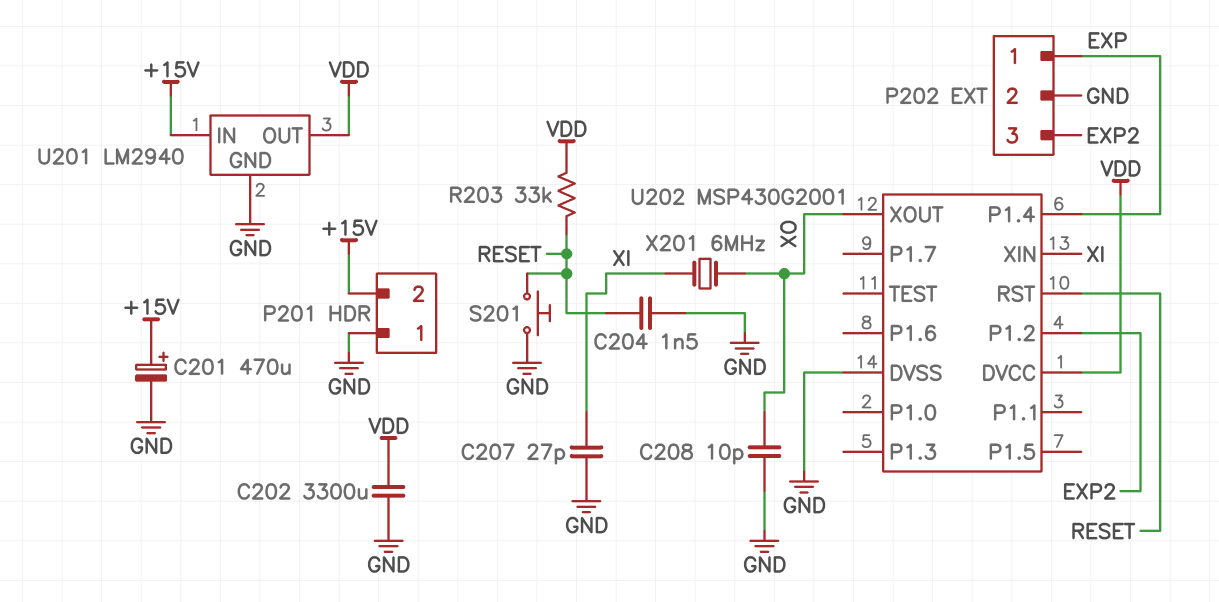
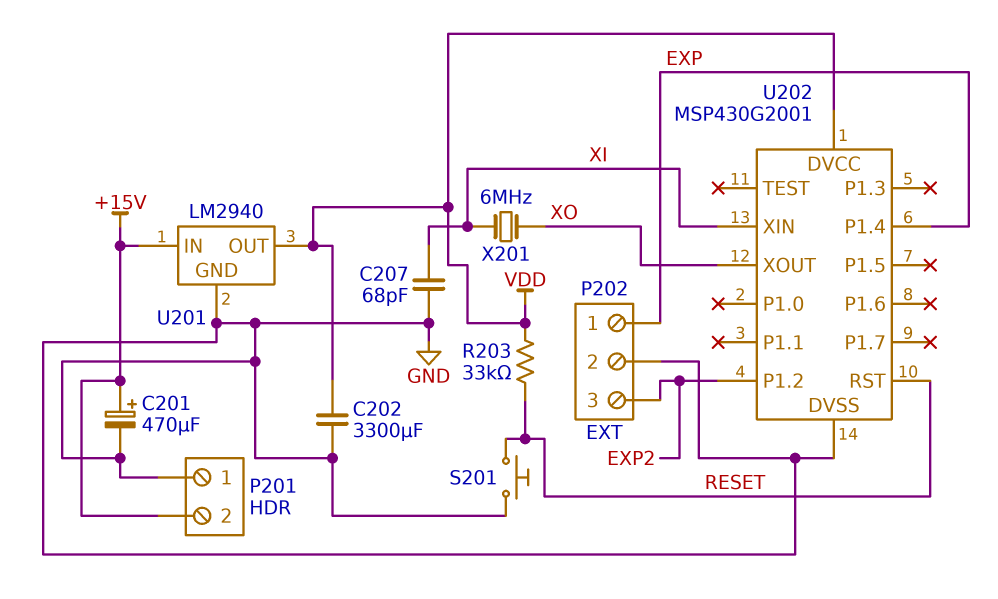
C204: 1.5nF (GND, RESET) -> none
C207: 27pF (GND, XI) -> 68pF (GND, XI)
C208: 10pF (GND, XO) -> none

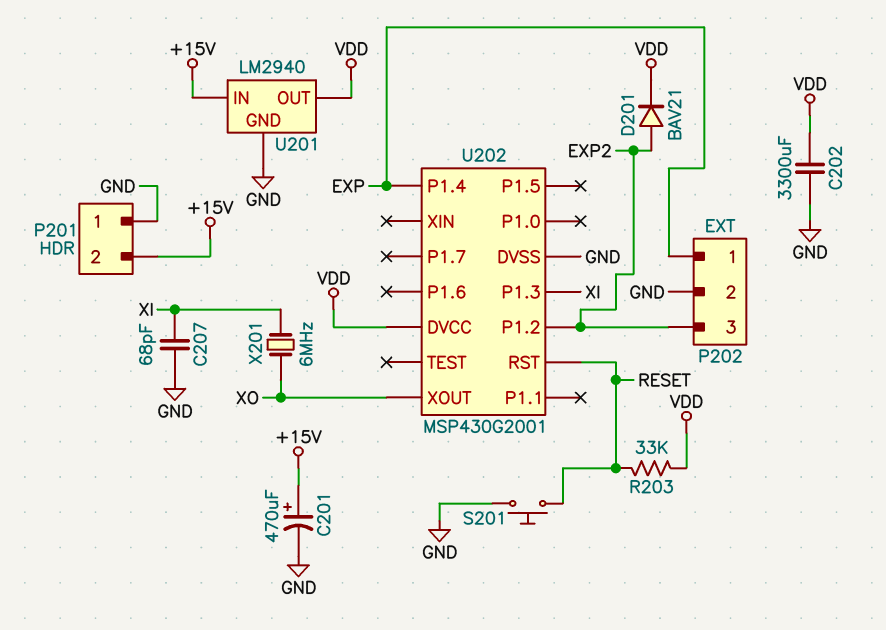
D201: none -> diode BAV21 (A EXP2, K VDD)
U202 pin P1.3: none -> XI
U202 pin XIN: XI -> none

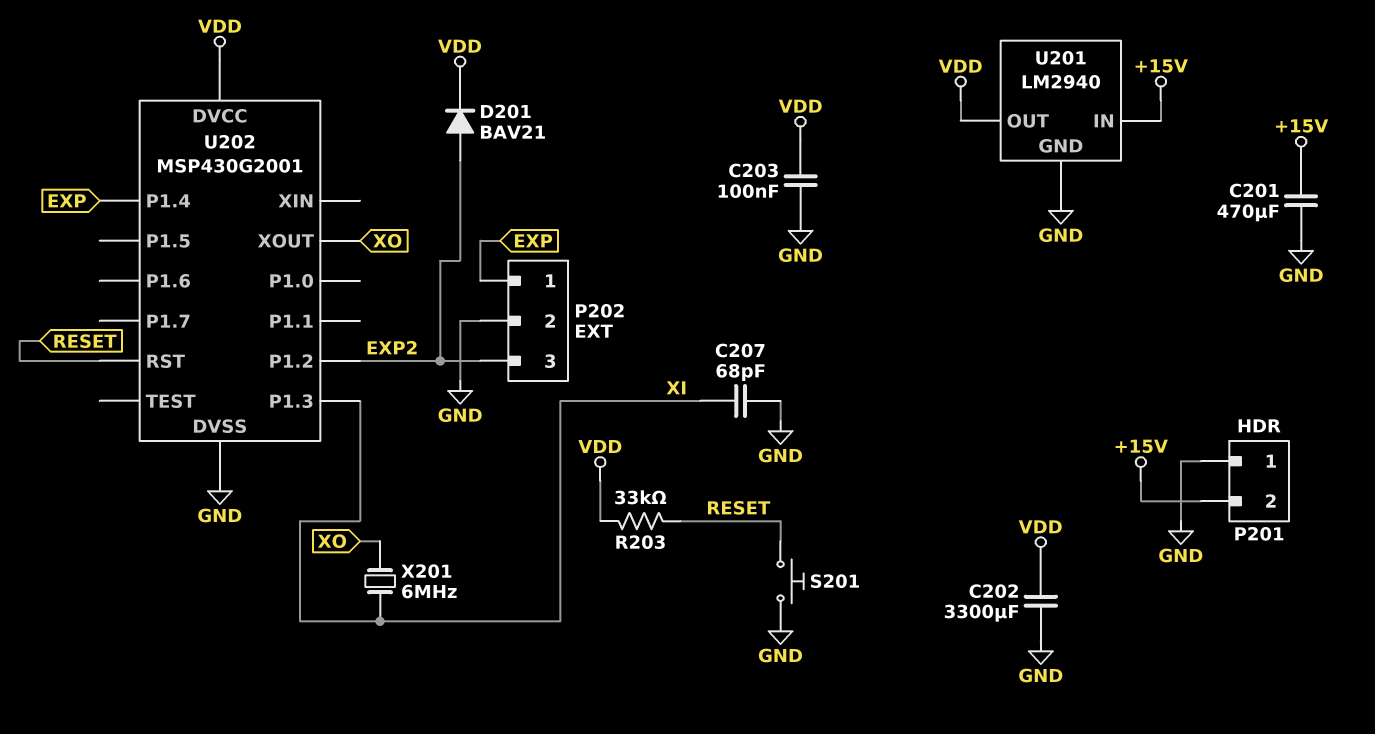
C201: 470uF (plus +15V, minus GND) -> 470uF (+15V, GND)
C203: none -> 100nF (GND, VDD)

